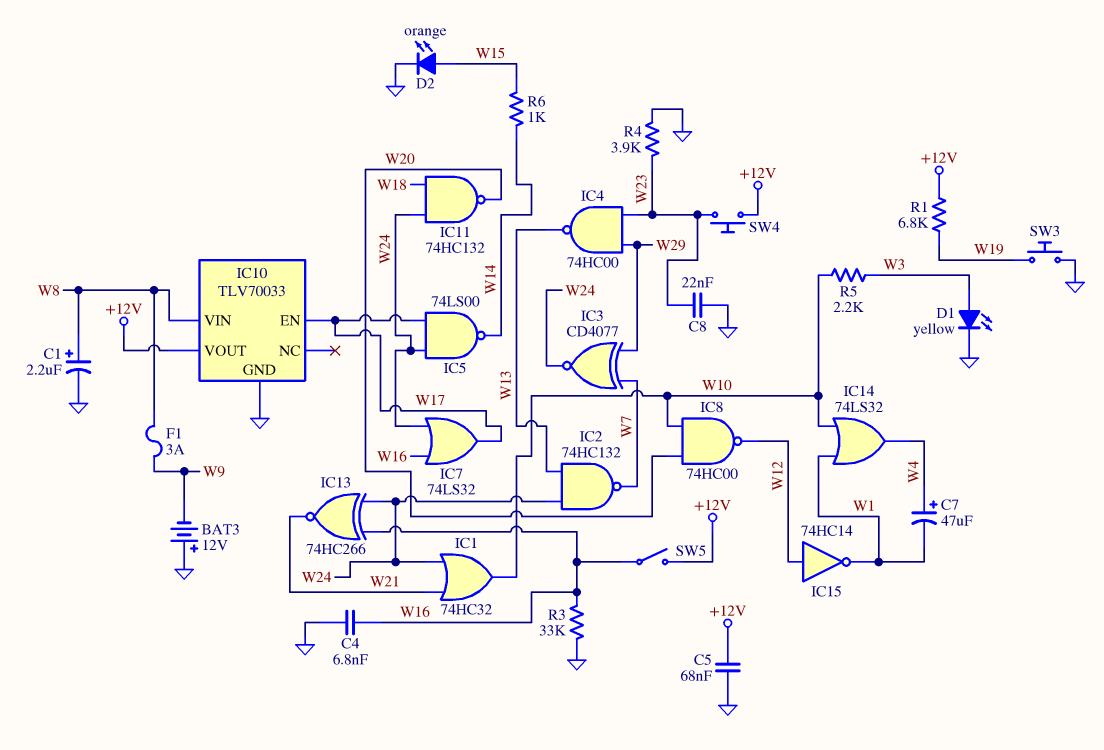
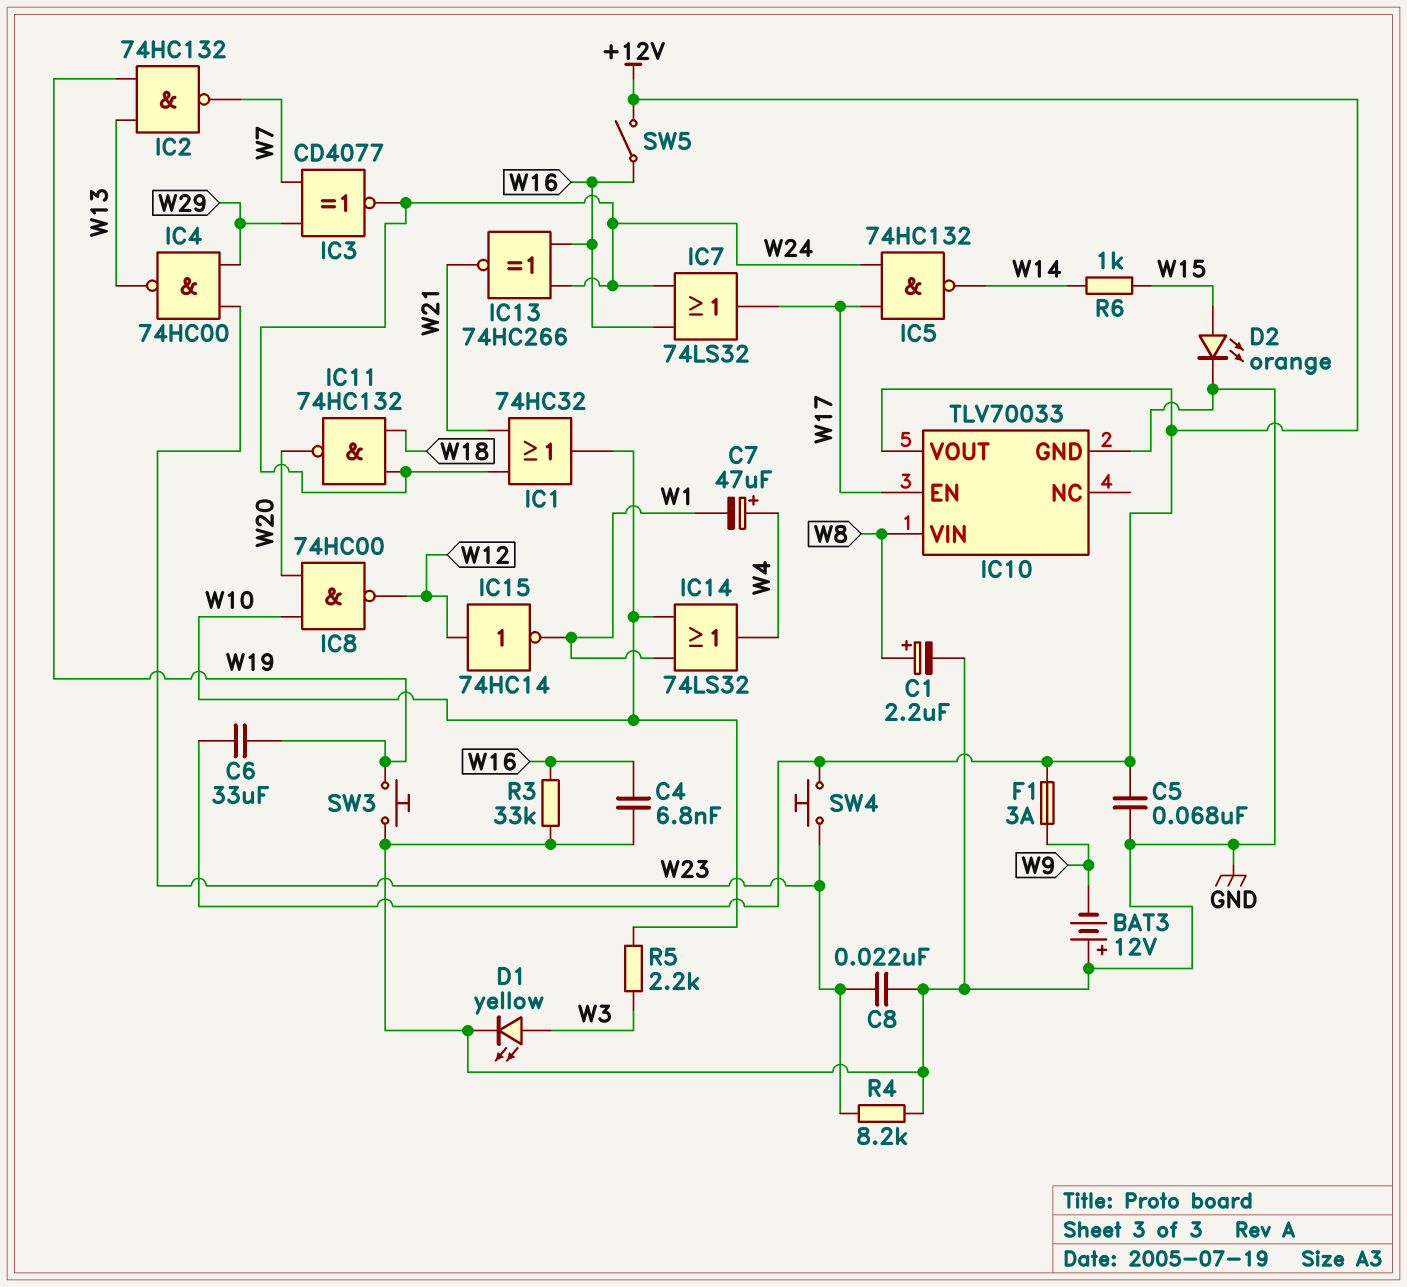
C6: none -> 33uF (+12V, W19)
F1: 3A (W8, W9) -> 3A (+12V, W9)
IC2: NAND 74HC132 (in W13, in W24, out W7) -> NAND 74HC132 (in W13, in W19, out W7)
IC5: NAND 74LS00 (in W17, in W24, out W14) -> NAND 74HC132 (in W17, in W24, out W14)
R1: 6.8k (+12V, W19) -> none
R4: 3.9k (GND, W23) -> 8.2k (GND, W23)

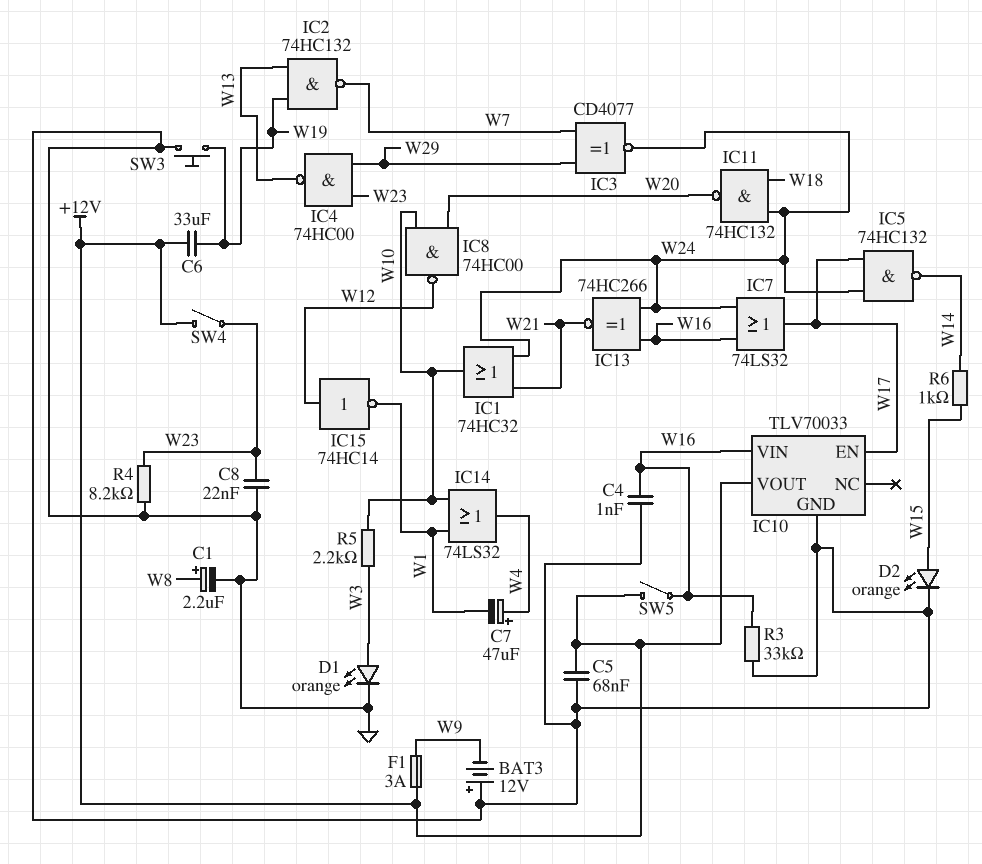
C4: 6.8nF (GND, W16) -> 1nF (GND, W16)
D1: LED yellow (A W3, K GND) -> LED orange (A W3, K GND)
IC10 pin VIN: W8 -> W16
SW4: button (+12V, W23) -> switch (+12V, W23)

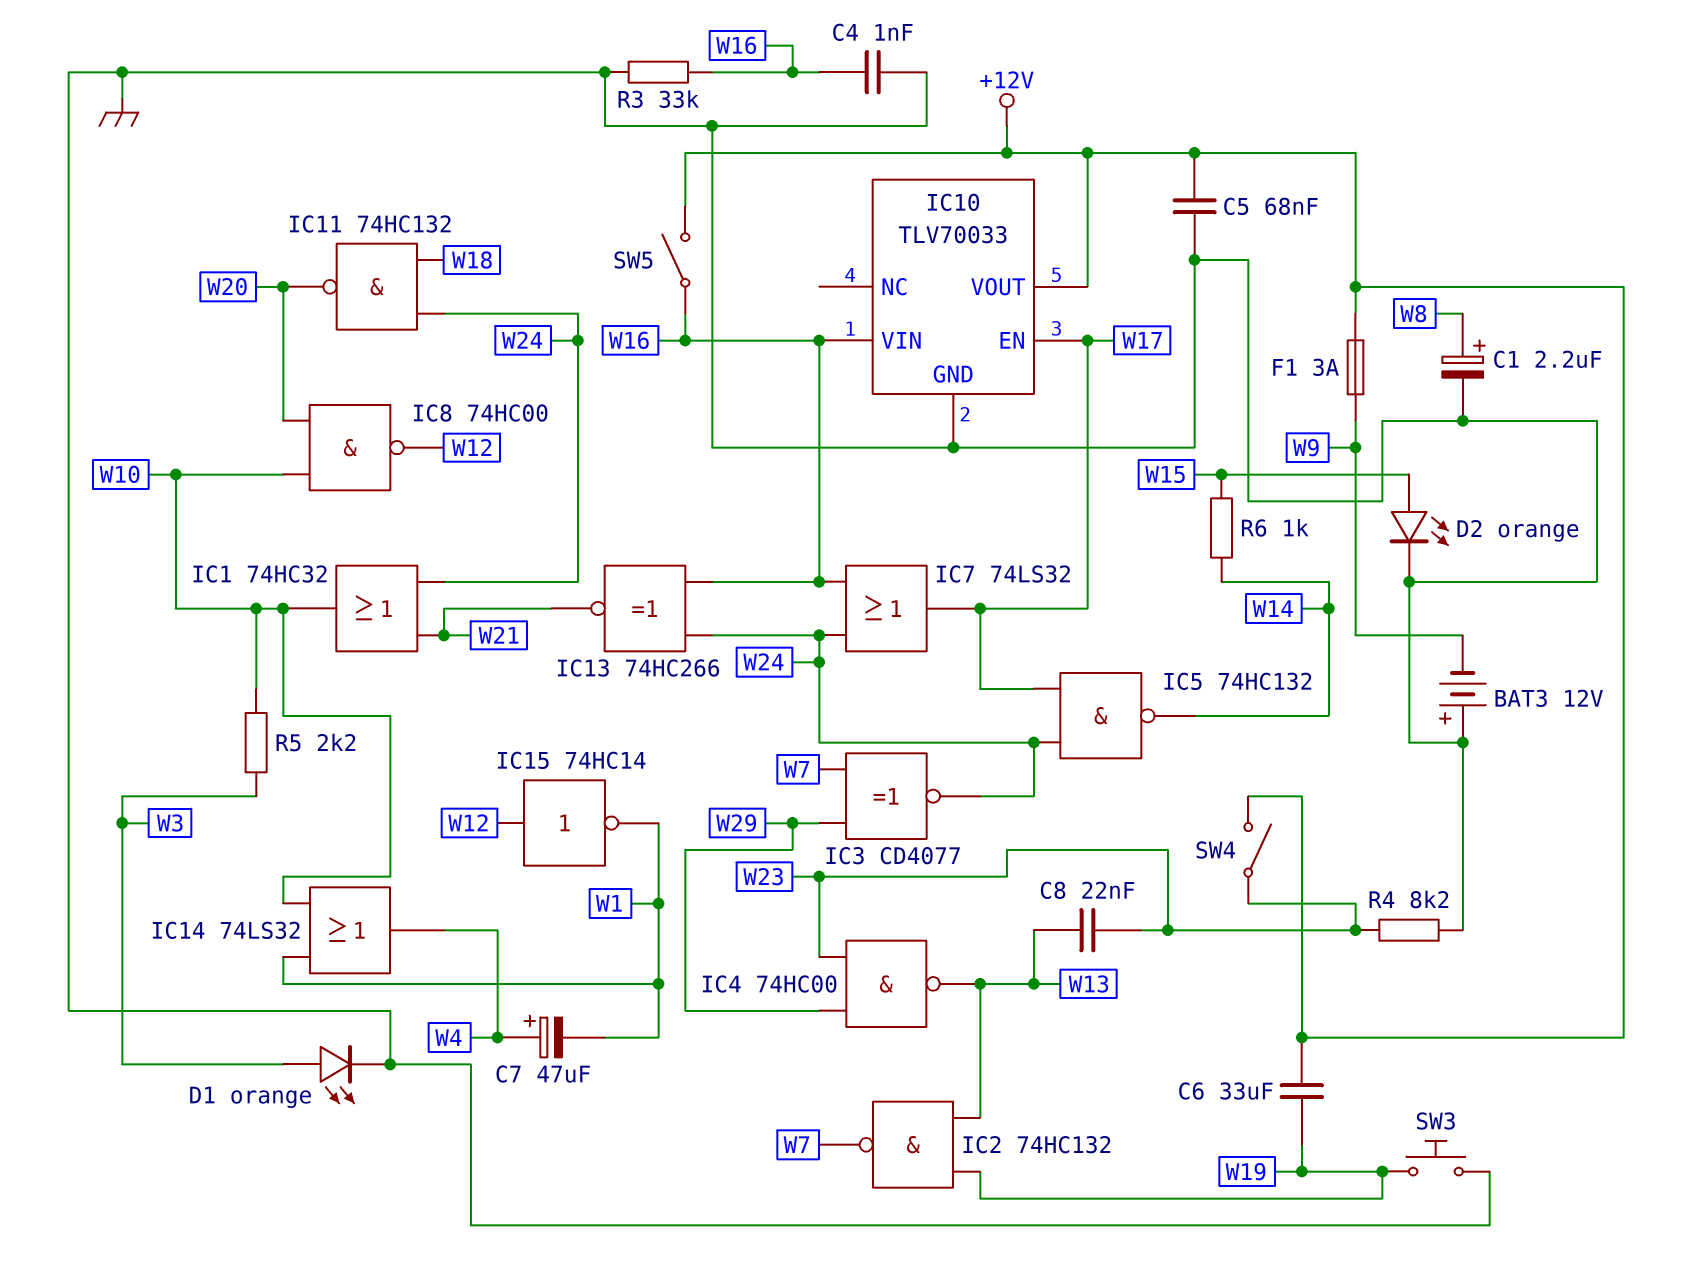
C8: 22nF (GND, W23) -> 22nF (W13, W23)

